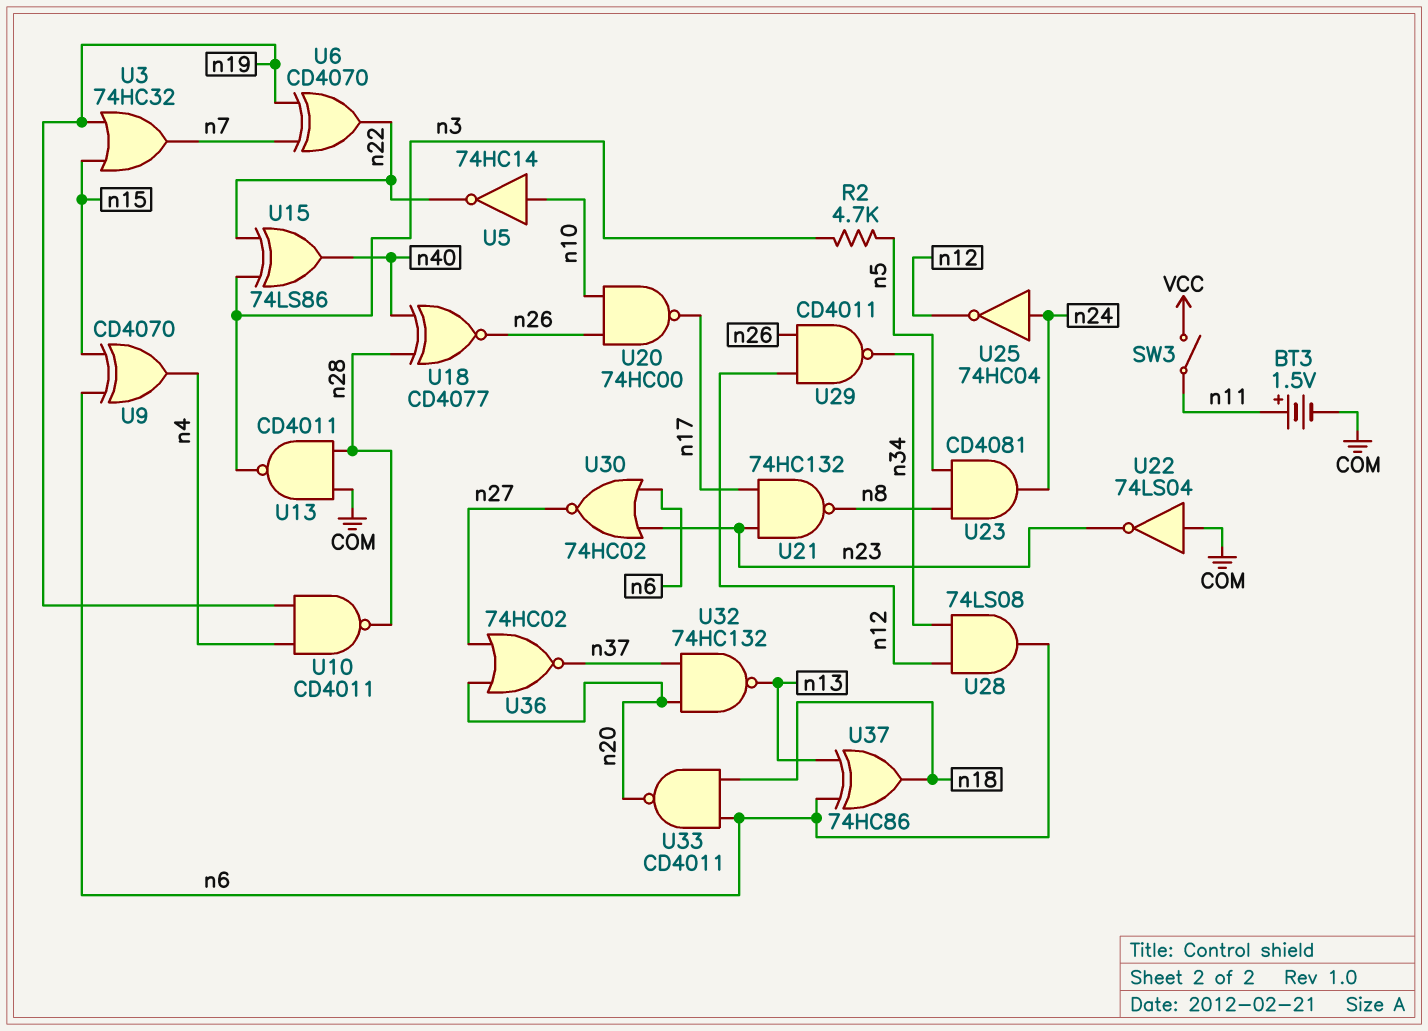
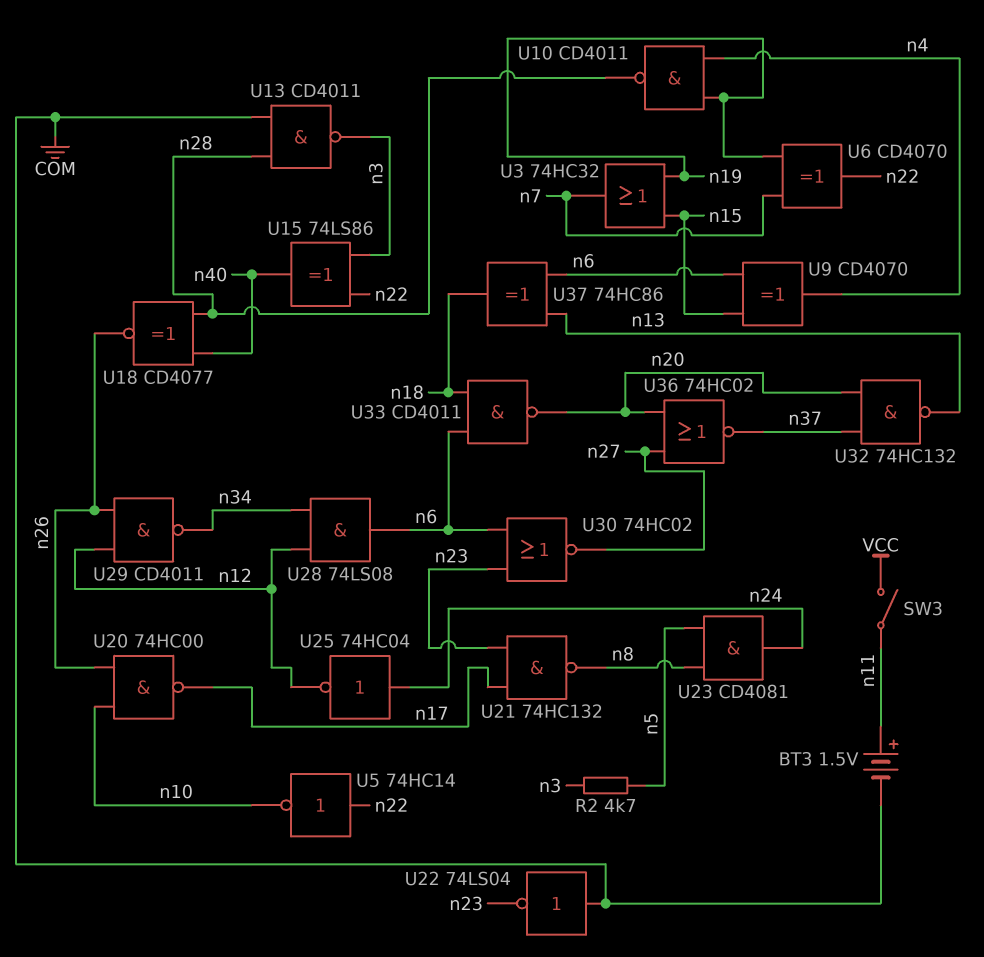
U5: NOT 74HC14 (in n10, out n22) -> NOT 74HC14 (in n22, out n10)

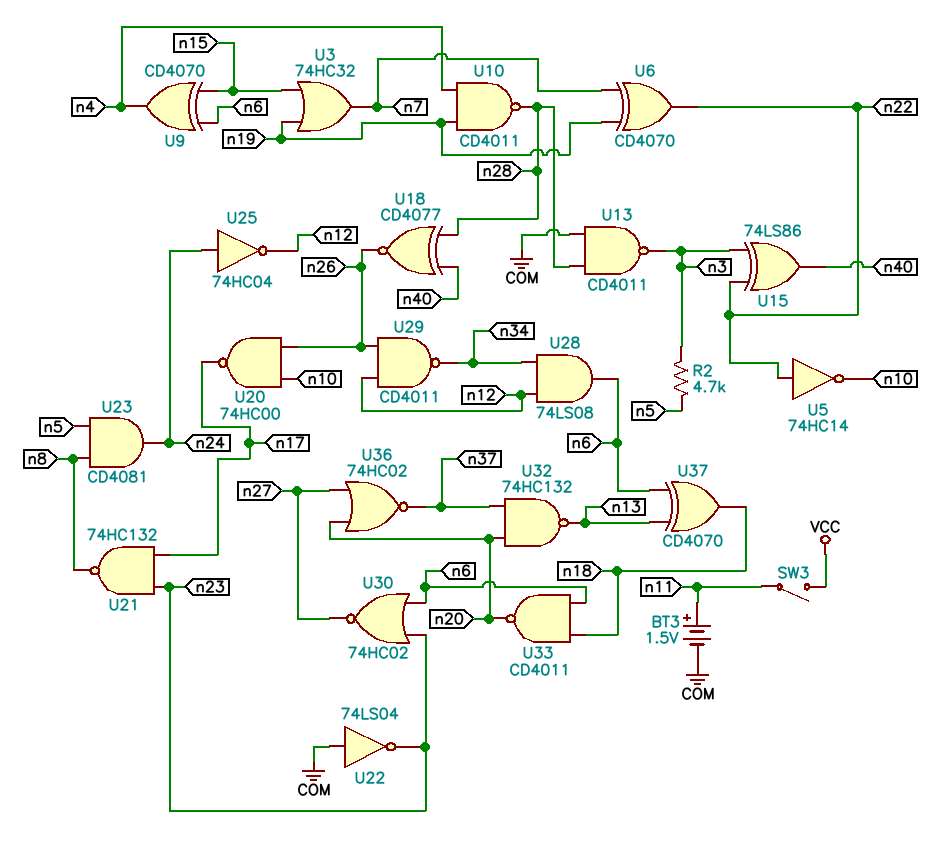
U37: XOR 74HC86 (in n6, in n13, out n18) -> XOR CD4070 (in n6, in n13, out n18)

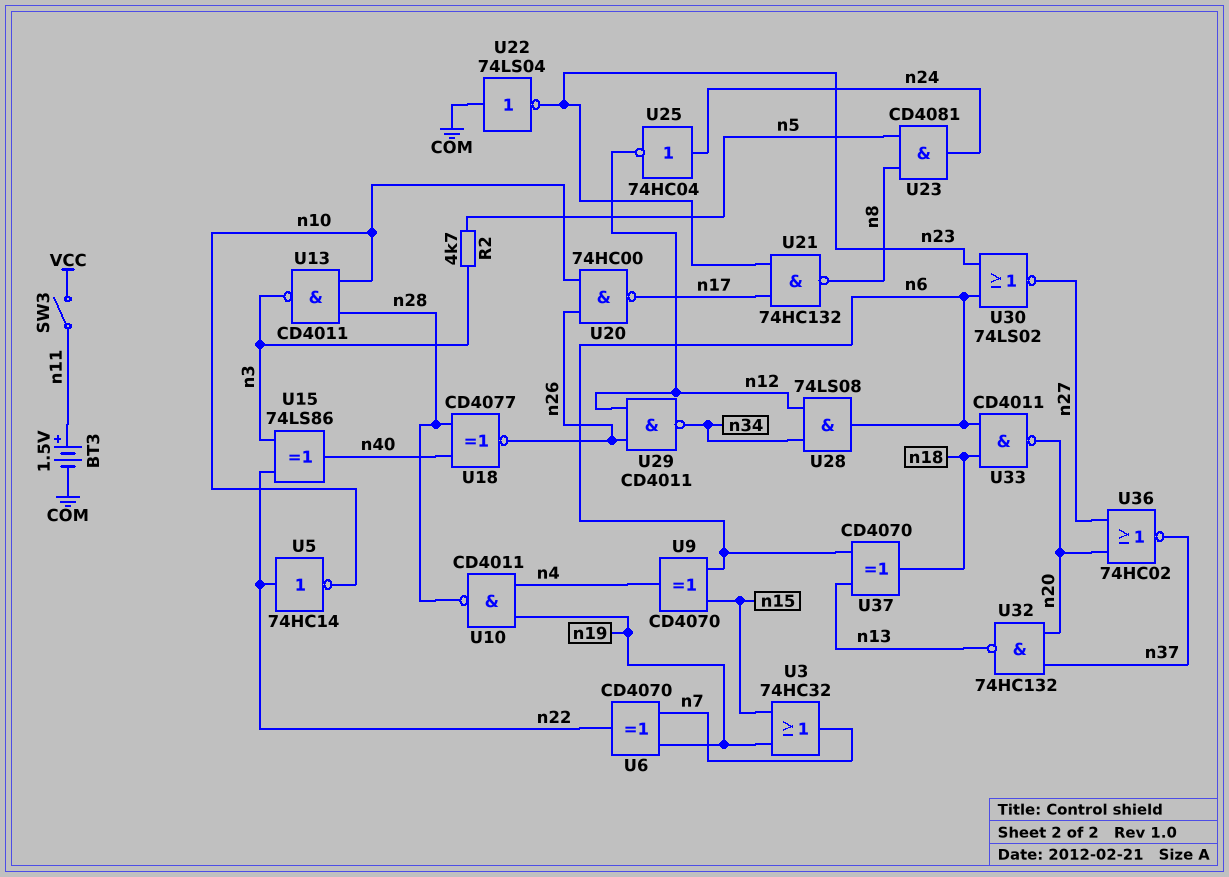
U13: NAND CD4011 (in COM, in n28, out n3) -> NAND CD4011 (in n10, in n28, out n3)
U30: NOR 74HC02 (in n6, in n23, out n27) -> NOR 74LS02 (in n6, in n23, out n27)

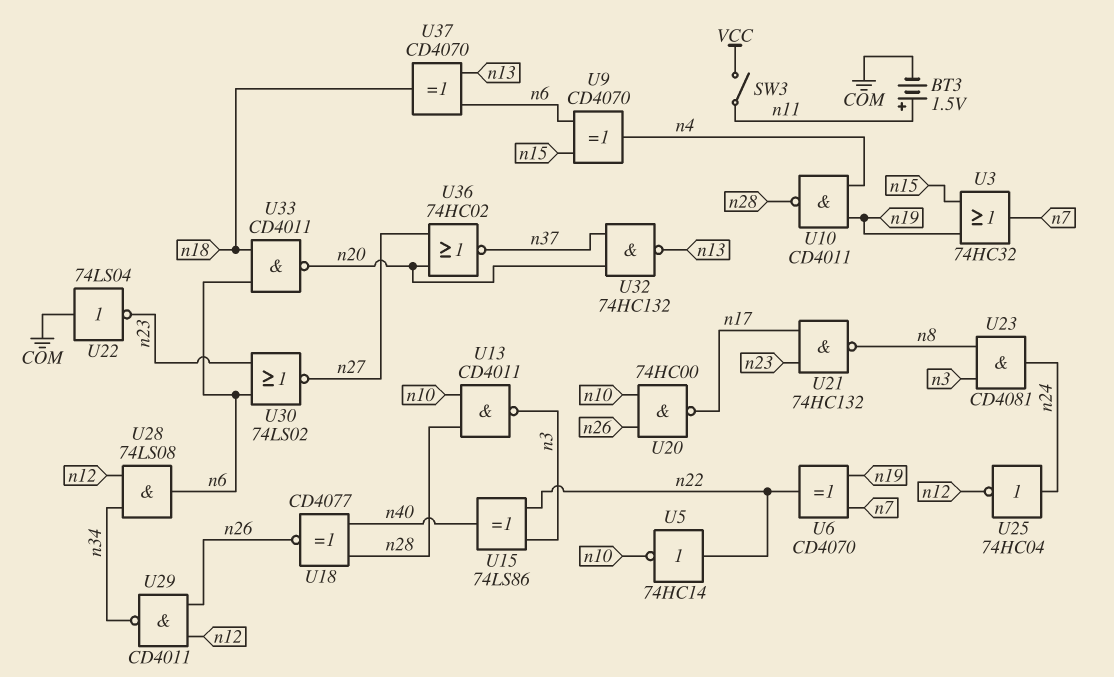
R2: 4.7k (n3, n5) -> none
U23: AND CD4081 (in n5, in n8, out n24) -> AND CD4081 (in n3, in n8, out n24)

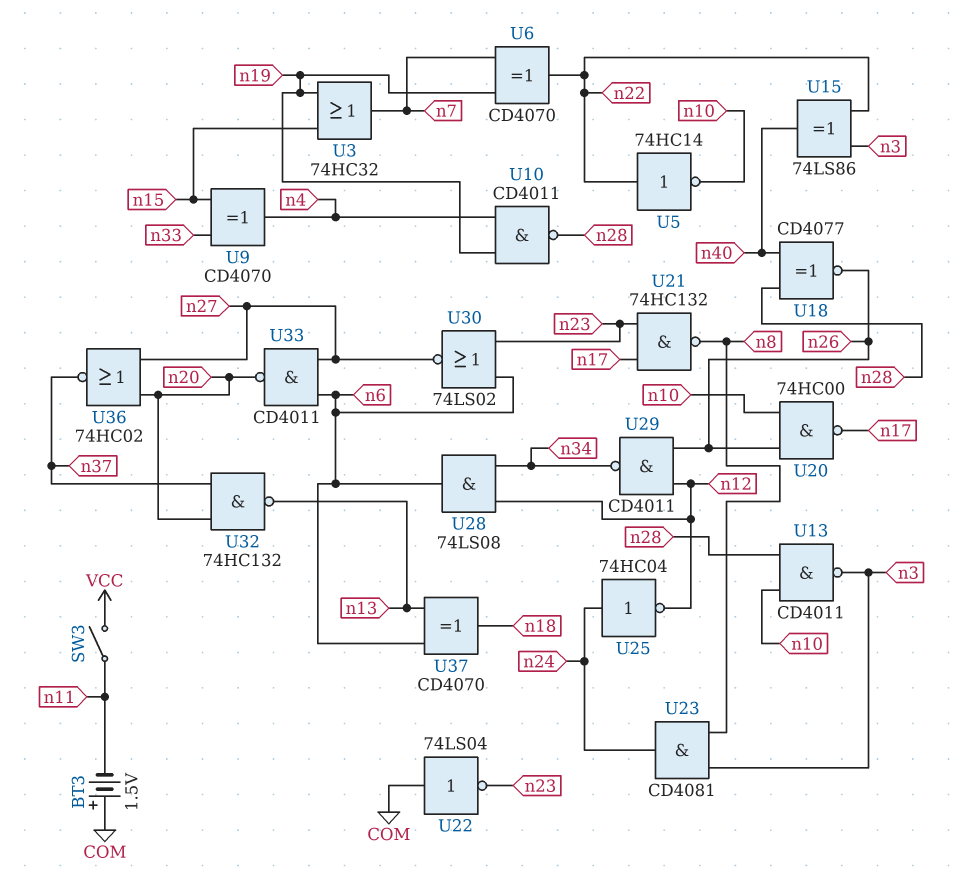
BT3: 1.5V (plus n11, minus COM) -> 1.5V (plus COM, minus n11)
U9: XOR CD4070 (in n6, in n15, out n4) -> XOR CD4070 (in n15, in n33, out n4)
U33: NAND CD4011 (in n6, in n18, out n20) -> NAND CD4011 (in n6, in n27, out n20)

